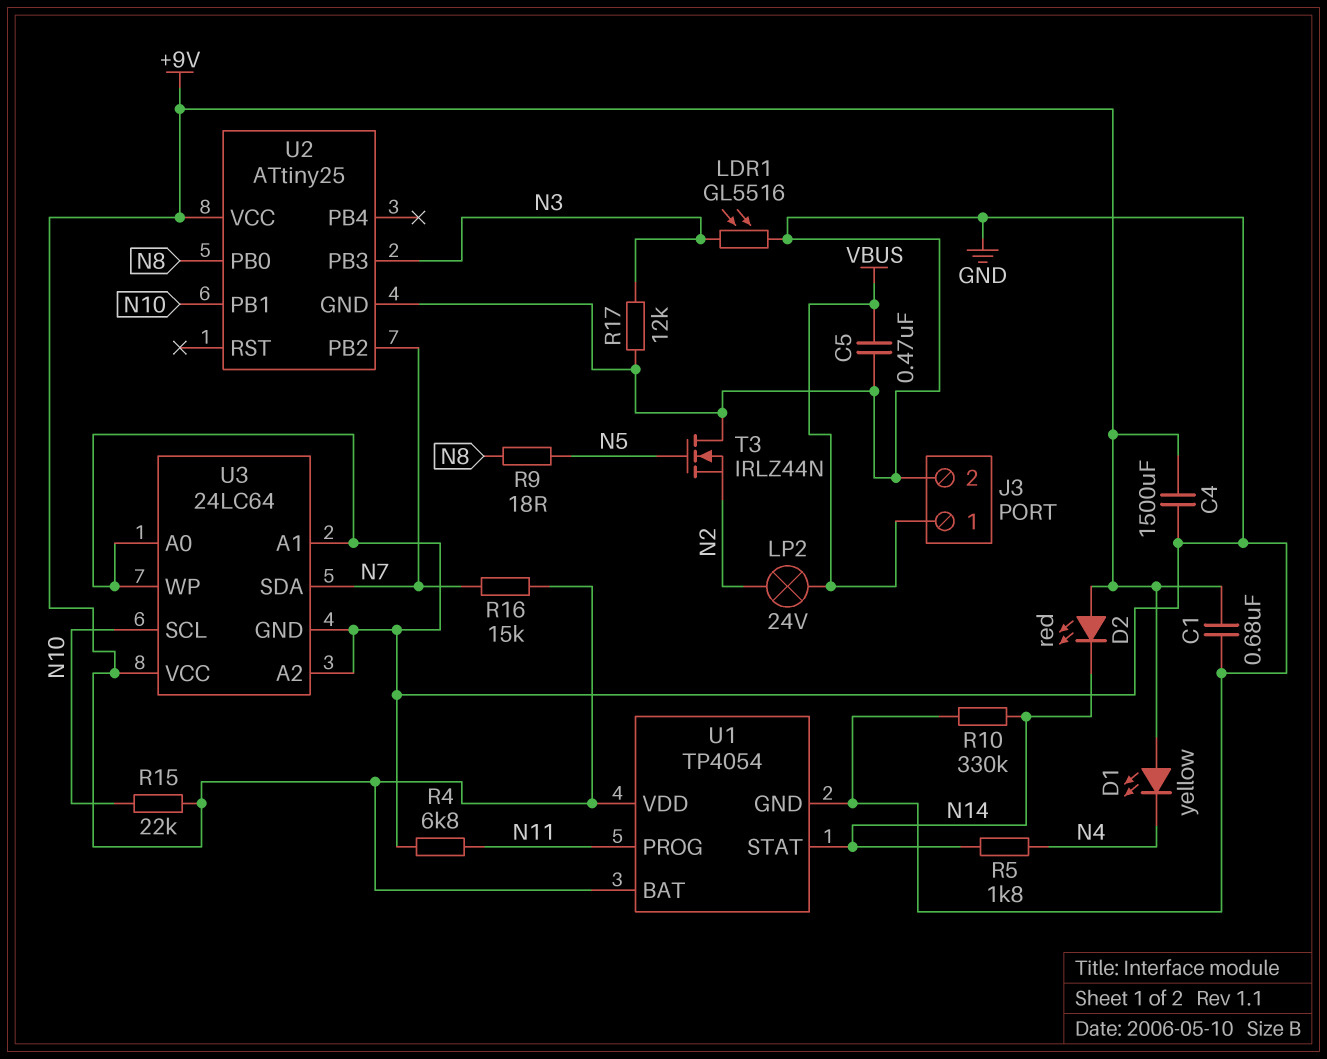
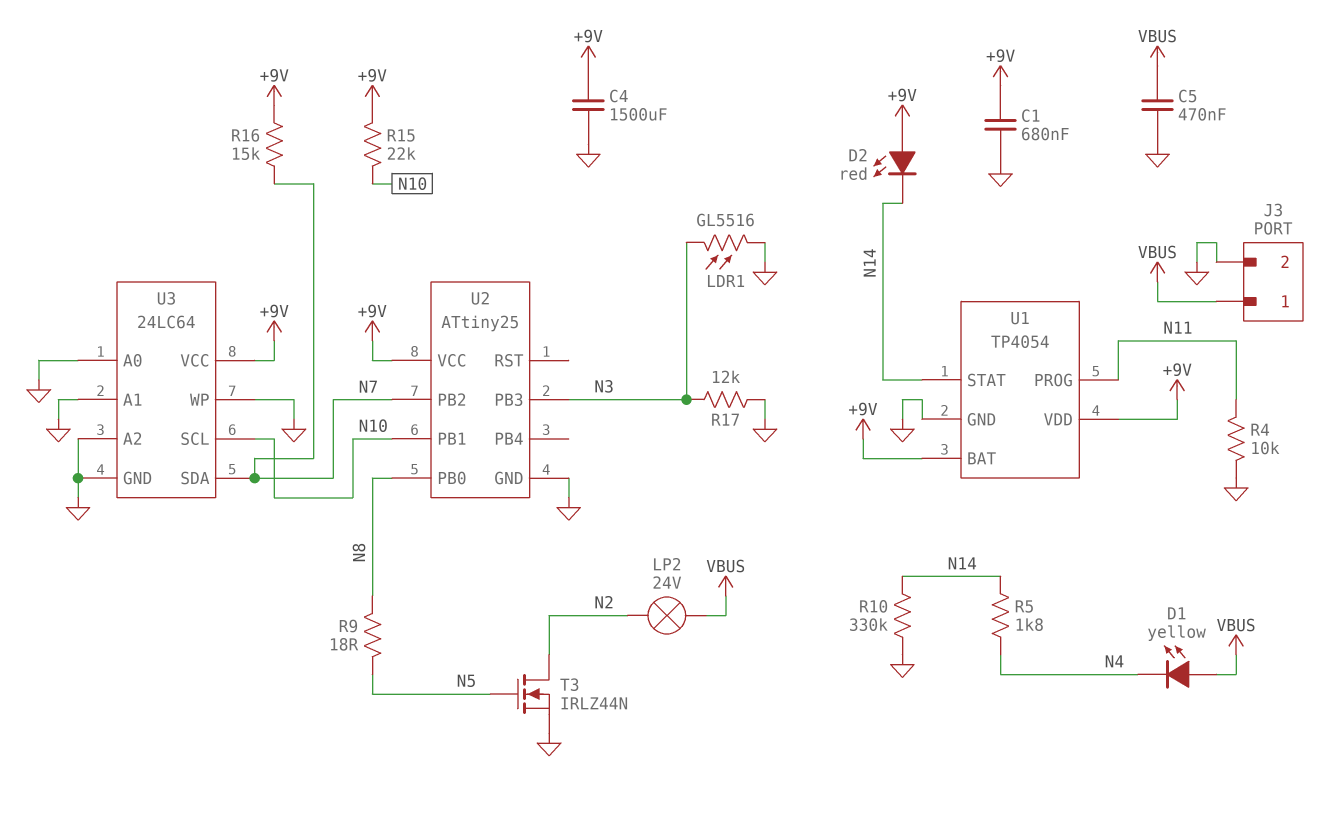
D1: LED yellow (A +9V, K N4) -> LED yellow (A VBUS, K N4)
R4: 6.8k (GND, N11) -> 10k (GND, N11)
T3: NMOS IRLZ44N (G N5, D GND, S N2) -> NMOS IRLZ44N (G N5, D N2, S GND)

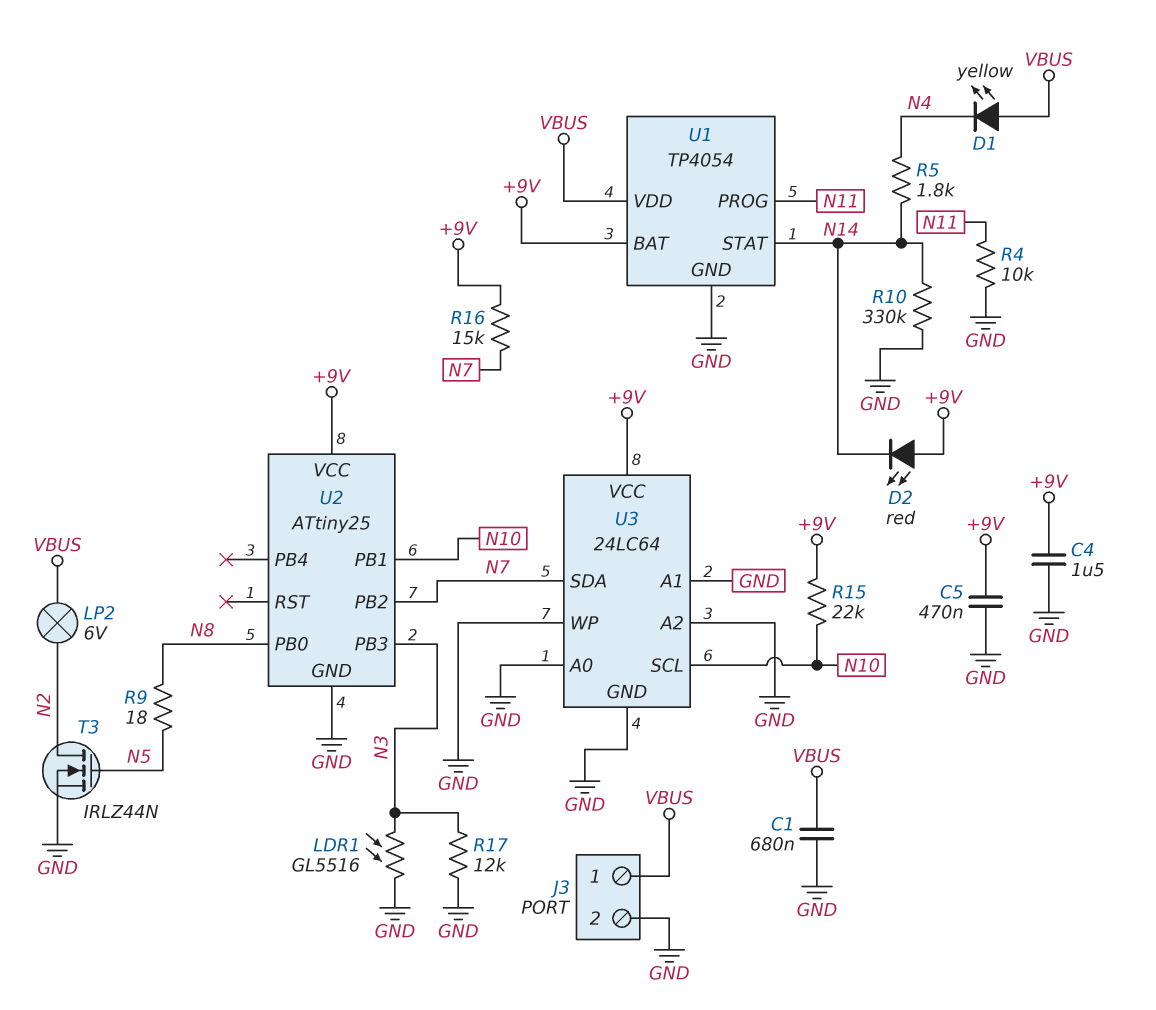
C1: 680nF (+9V, GND) -> 680nF (GND, VBUS)
C4: 1500uF (+9V, GND) -> 1.5uF (+9V, GND)
C5: 470nF (GND, VBUS) -> 470nF (+9V, GND)
LP2: lamp 24V (N2, VBUS) -> lamp 6V (N2, VBUS)
U1 pin VDD: +9V -> VBUS

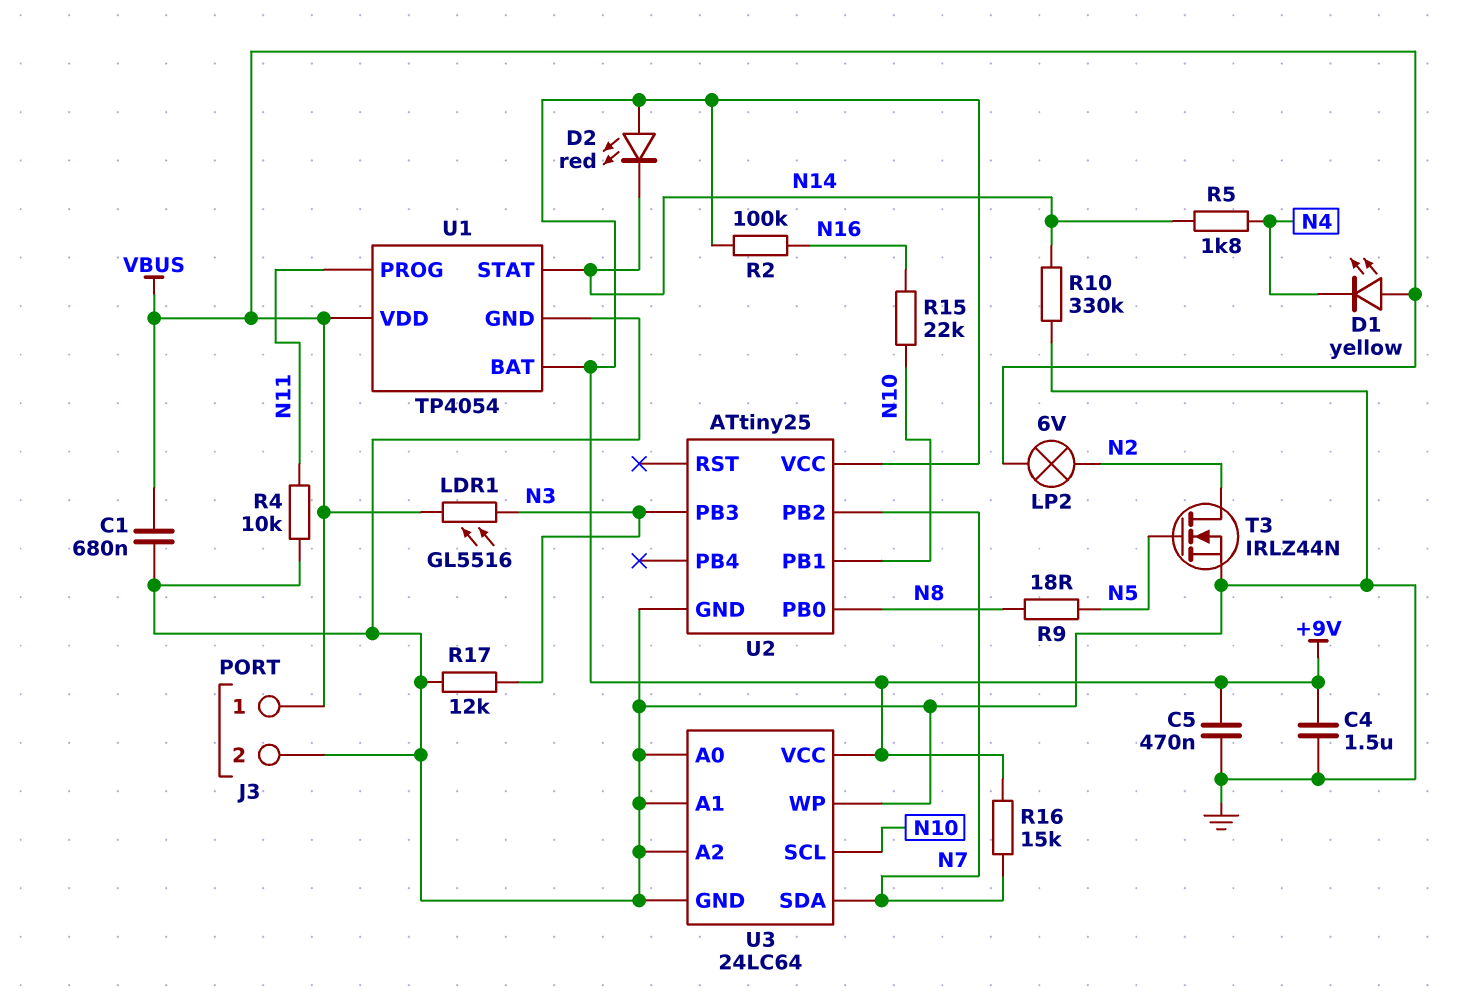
LDR1: GL5516 (GND, N3) -> GL5516 (N3, VBUS)
R2: none -> 100k (+9V, N16)
R15: 22k (+9V, N10) -> 22k (N10, N16)

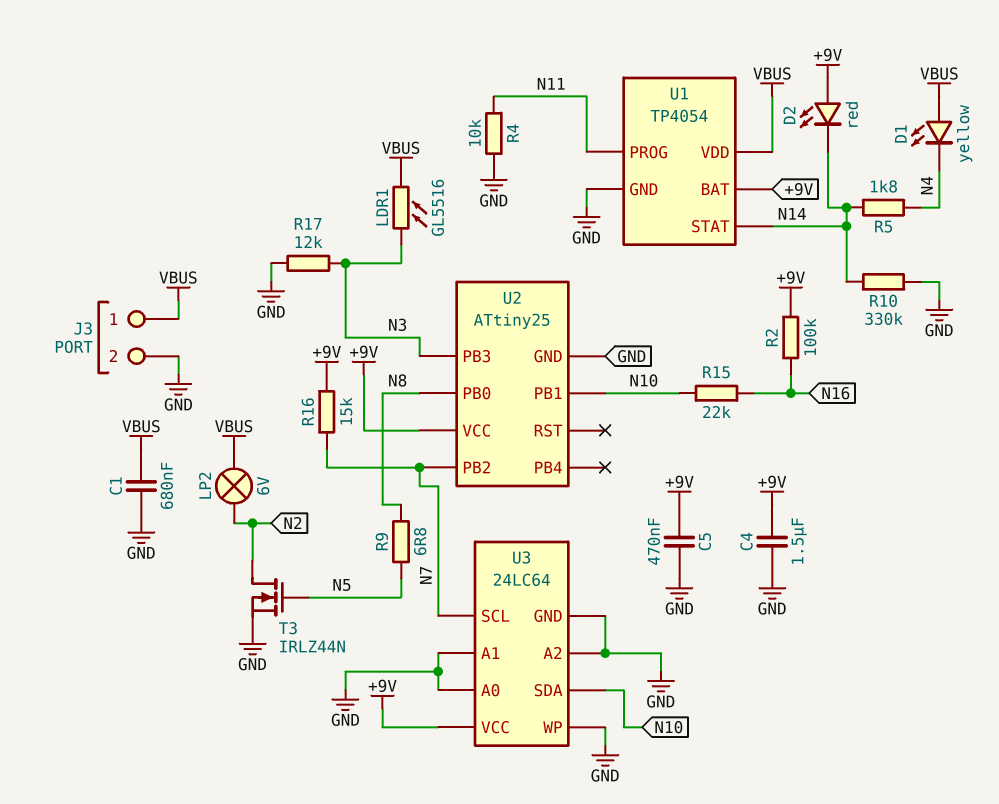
R9: 18 (N5, N8) -> 6.8 (N5, N8)
U3 pin SCL: N10 -> N7
U3 pin SDA: N7 -> N10

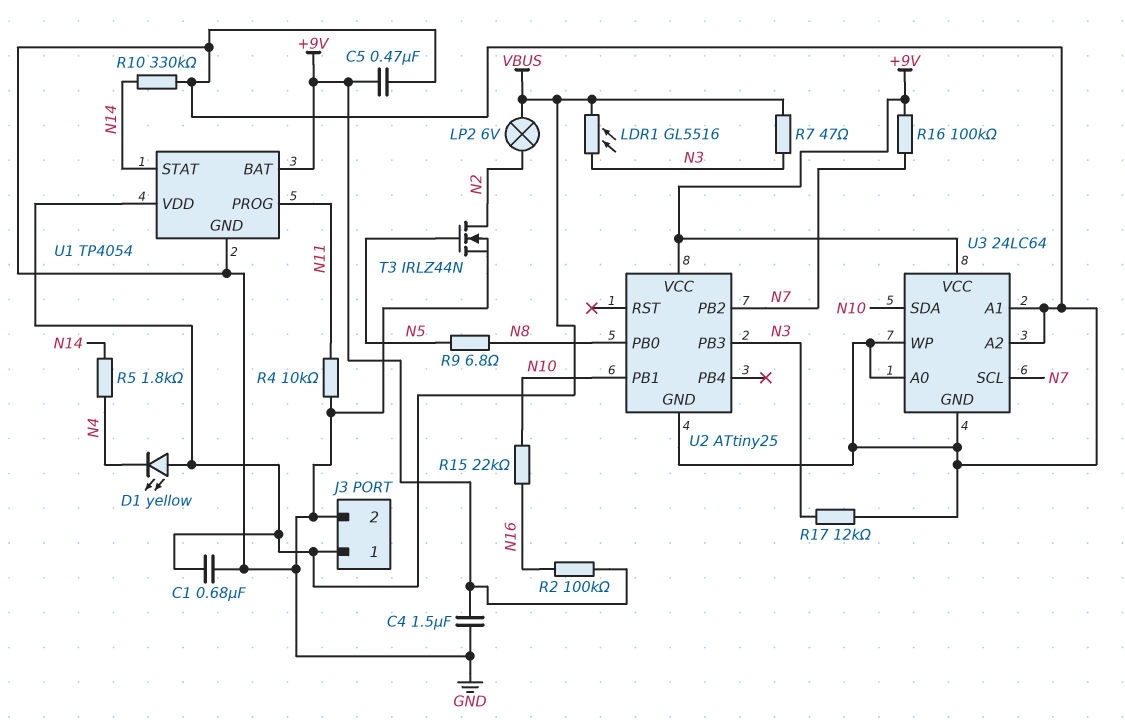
D2: LED red (A +9V, K N14) -> none
R7: none -> 47 (N3, VBUS)
R16: 15k (+9V, N7) -> 100k (+9V, N7)

